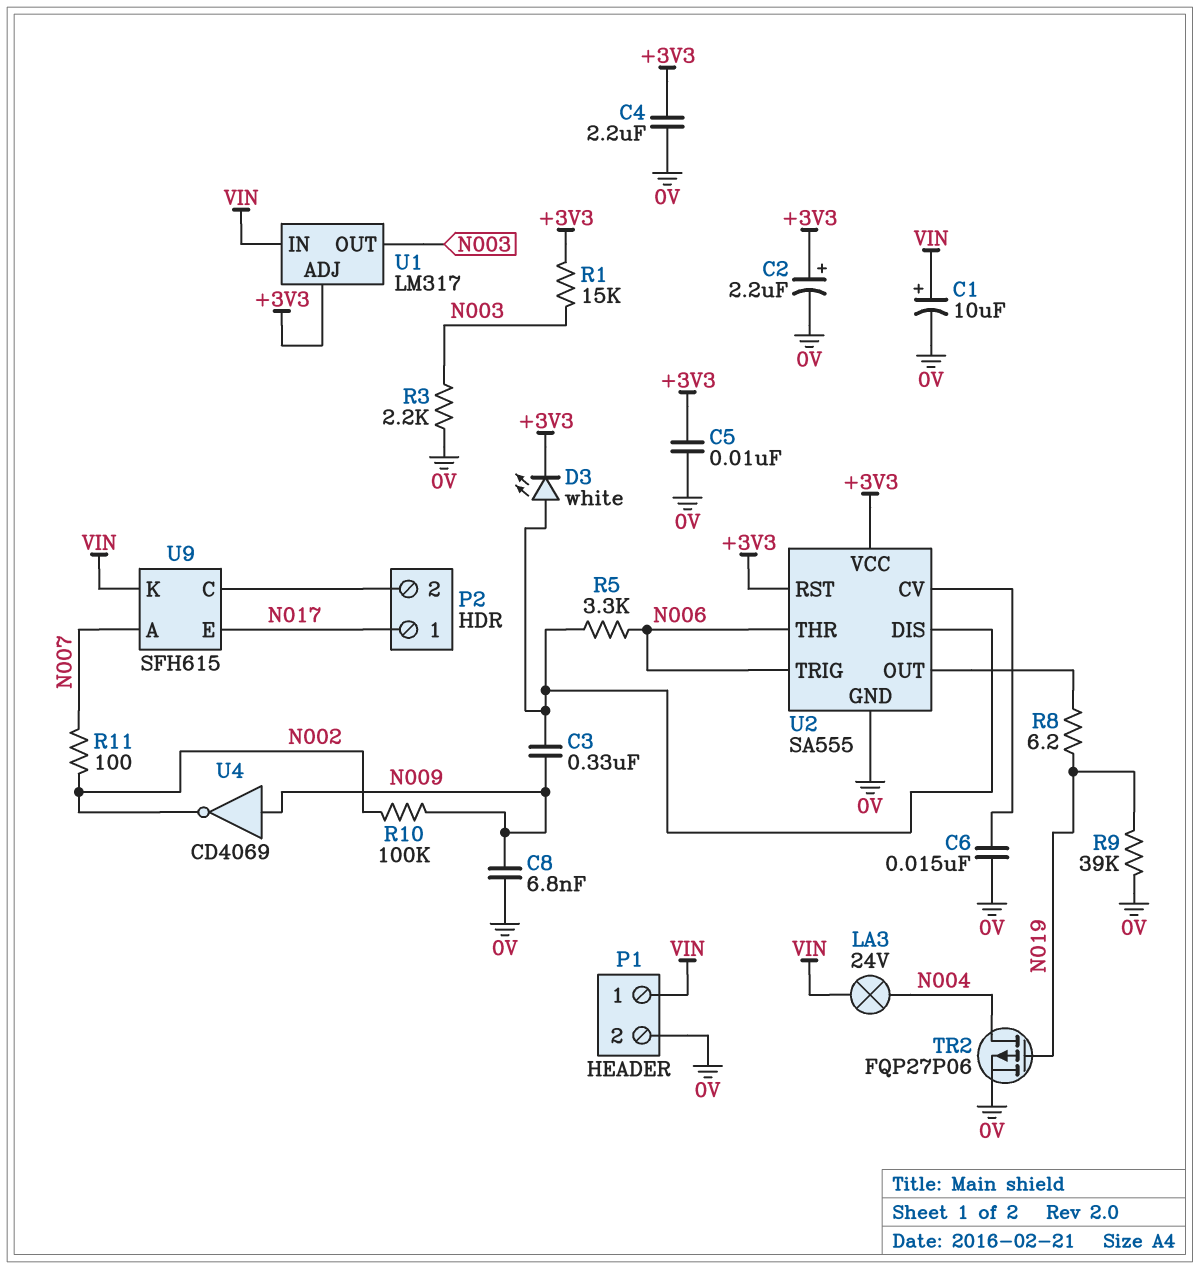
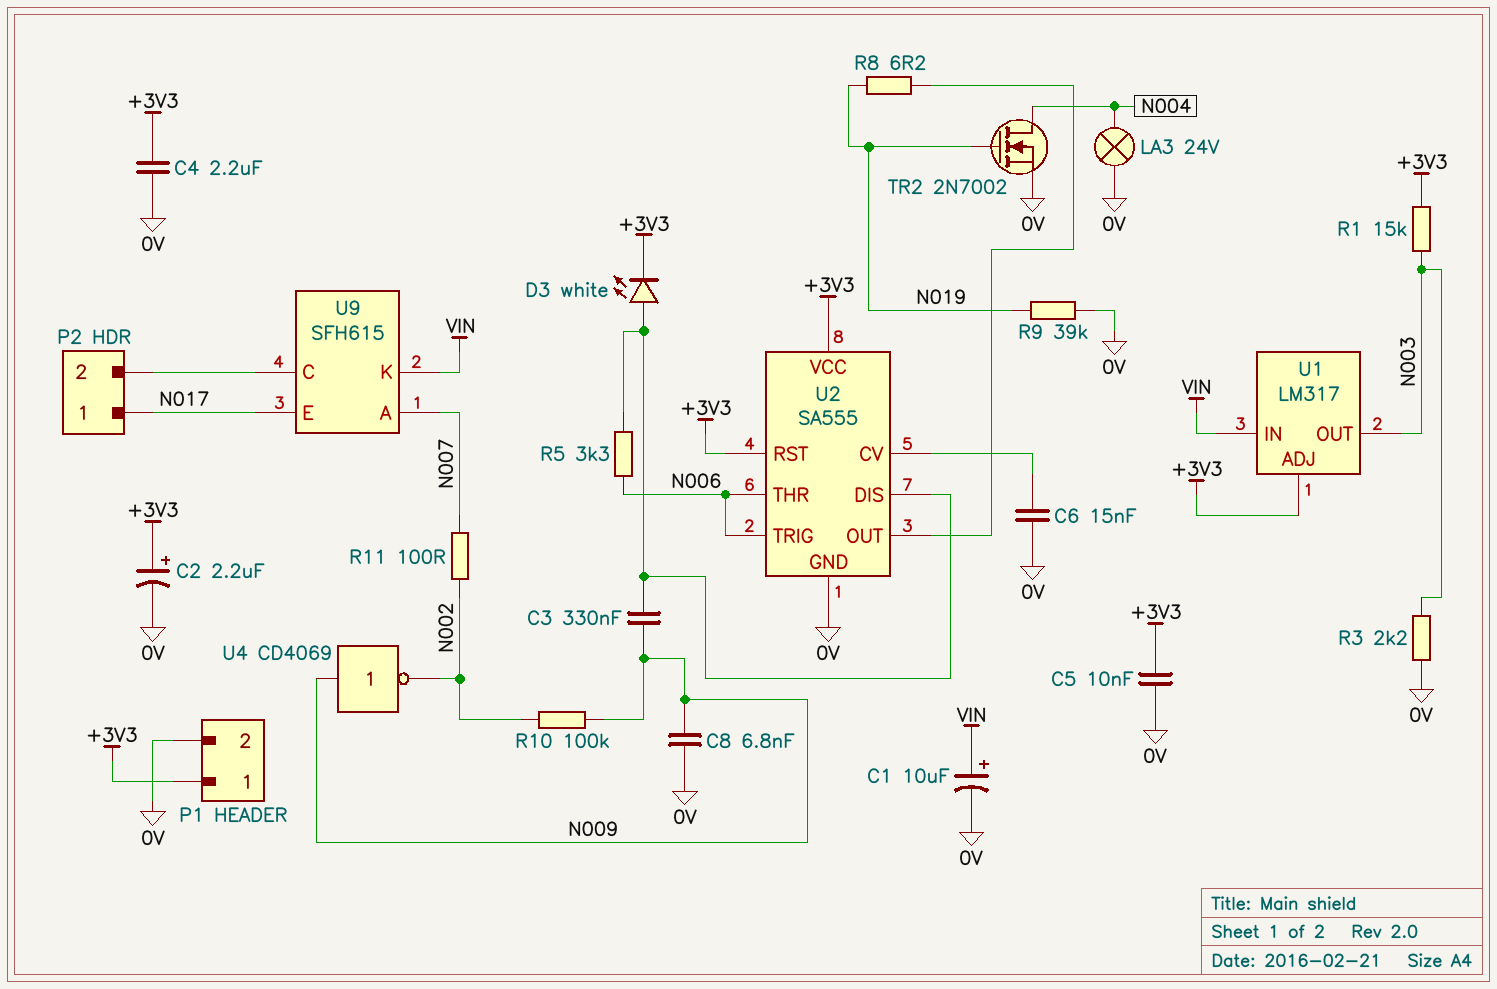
LA3: lamp 24V (N004, VIN) -> lamp 24V (0V, N004)
P1 pin 1: VIN -> +3V3
TR2: PMOS FQP27P06 (G N019, D N004, S 0V) -> NMOS 2N7002 (G N019, D N004, S 0V)

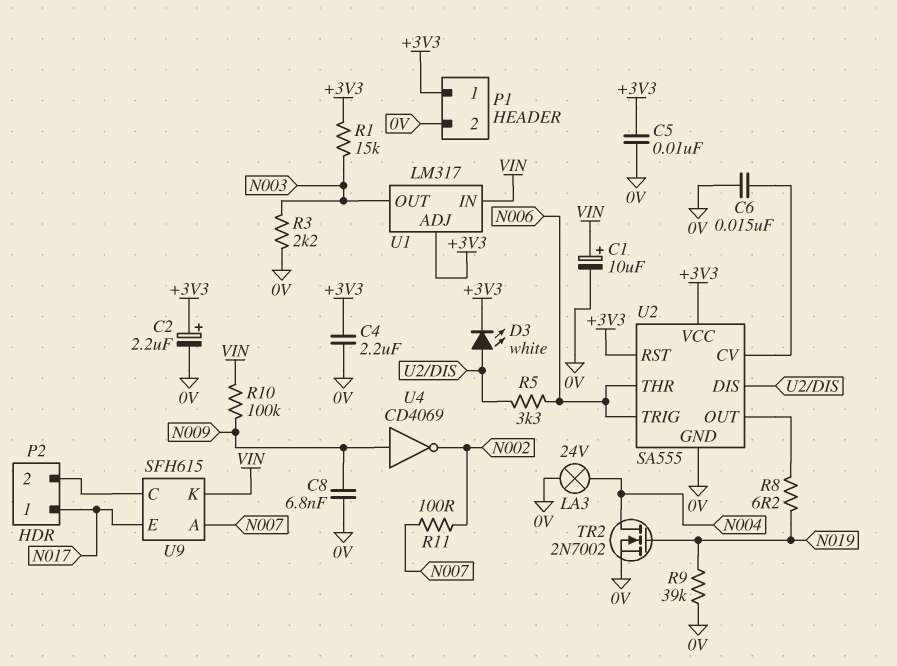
C3: 330nF (N009, U2/DIS) -> none
R10: 100k (N002, N009) -> 100k (N009, VIN)

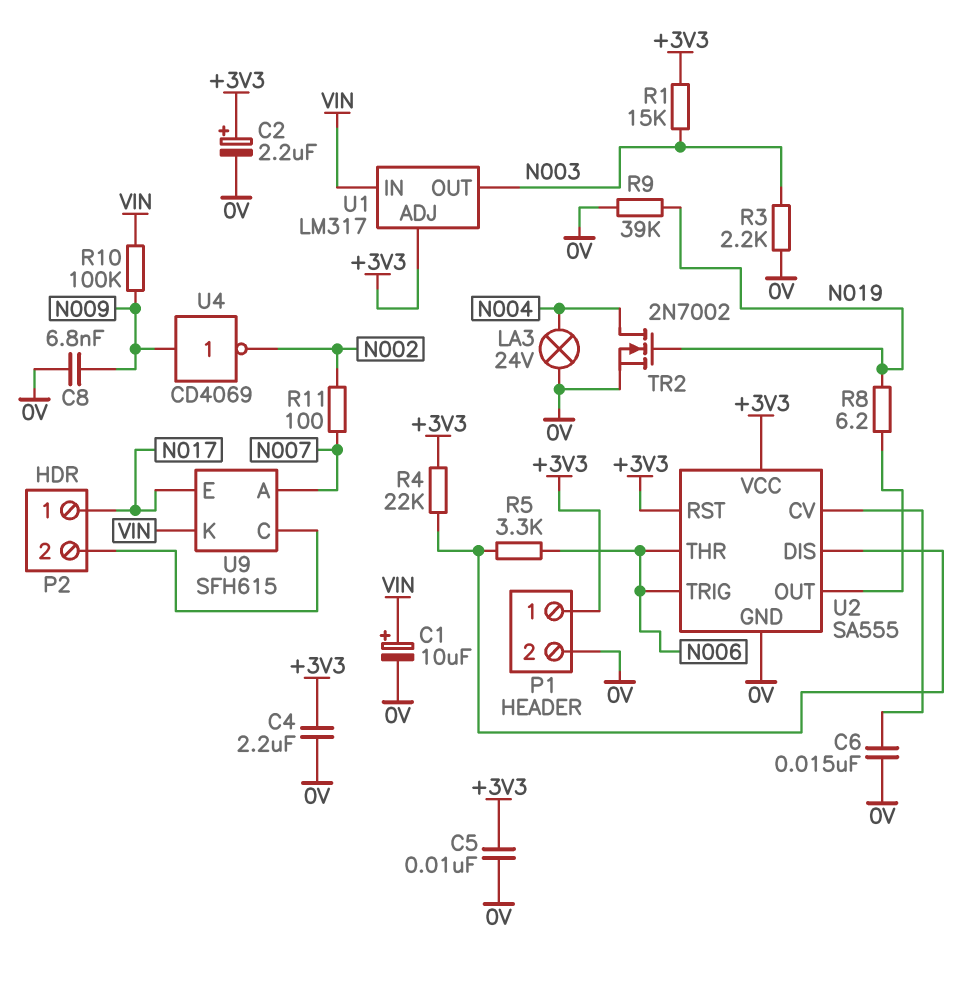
D3: LED white (A U2/DIS, K +3V3) -> none
R4: none -> 22k (+3V3, U2/DIS)

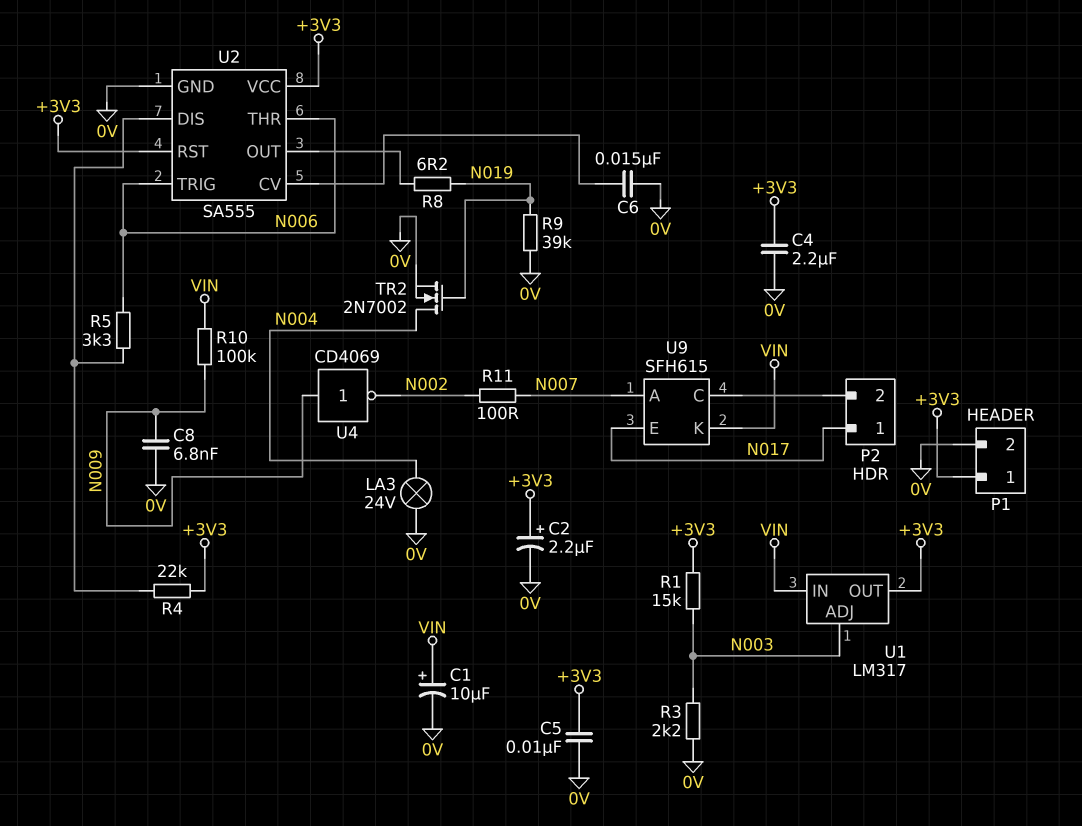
U1 pin ADJ: +3V3 -> N003
U1 pin OUT: N003 -> +3V3

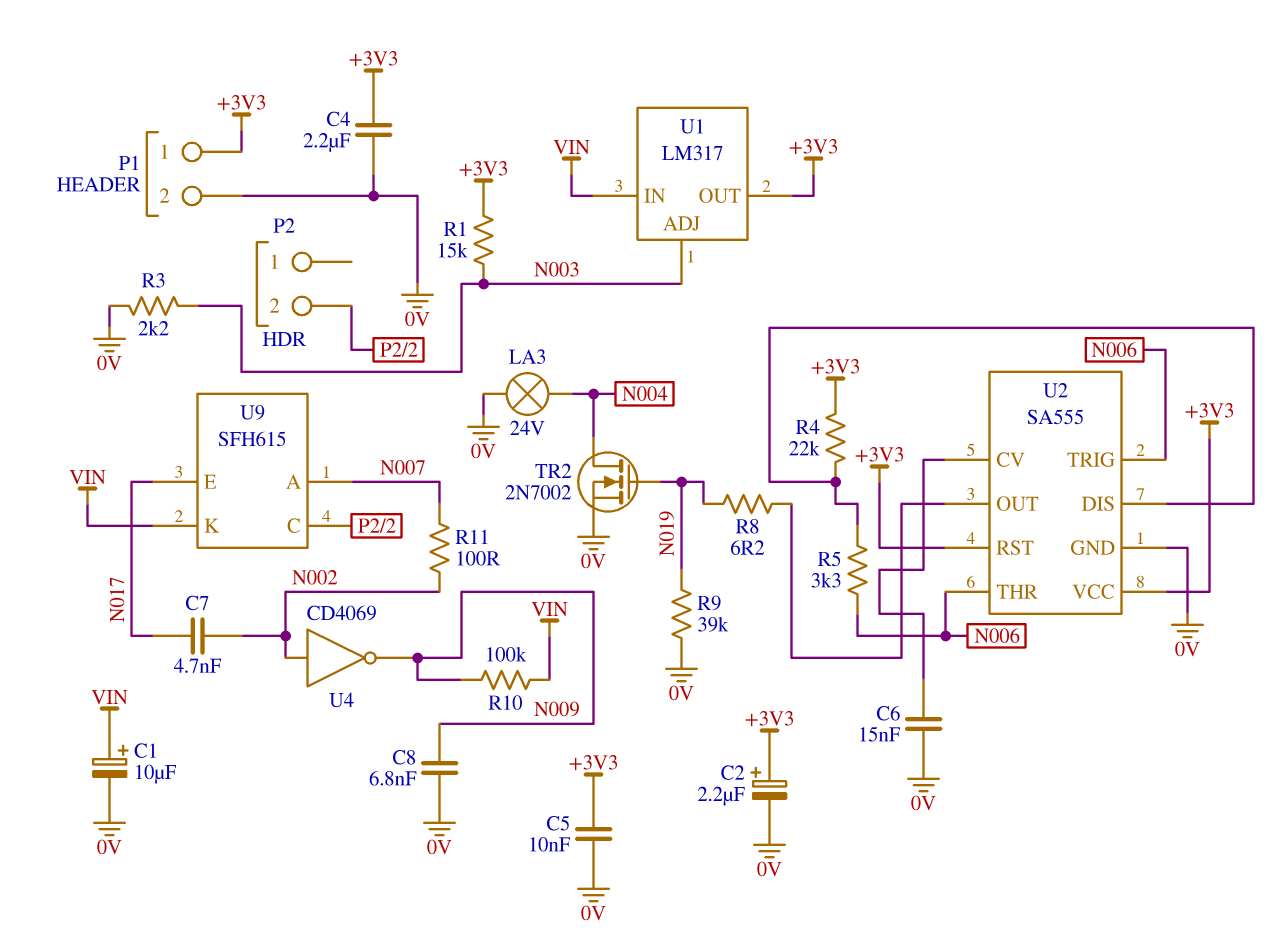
C7: none -> 4.7nF (N002, N017)
P2 pin 1: N017 -> none
U4: NOT CD4069 (in N009, out N002) -> NOT CD4069 (in N002, out N009)

